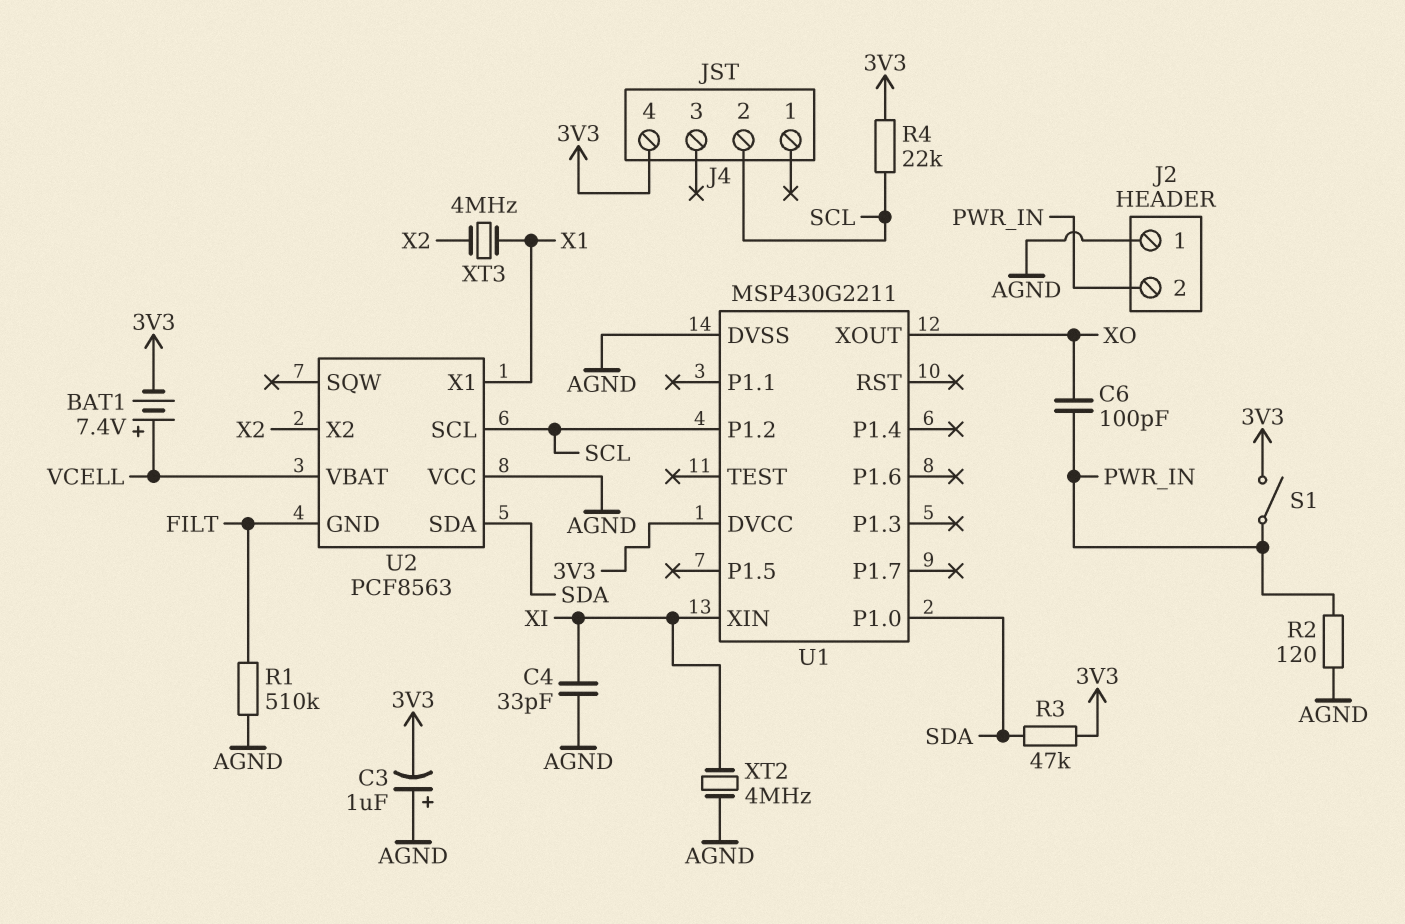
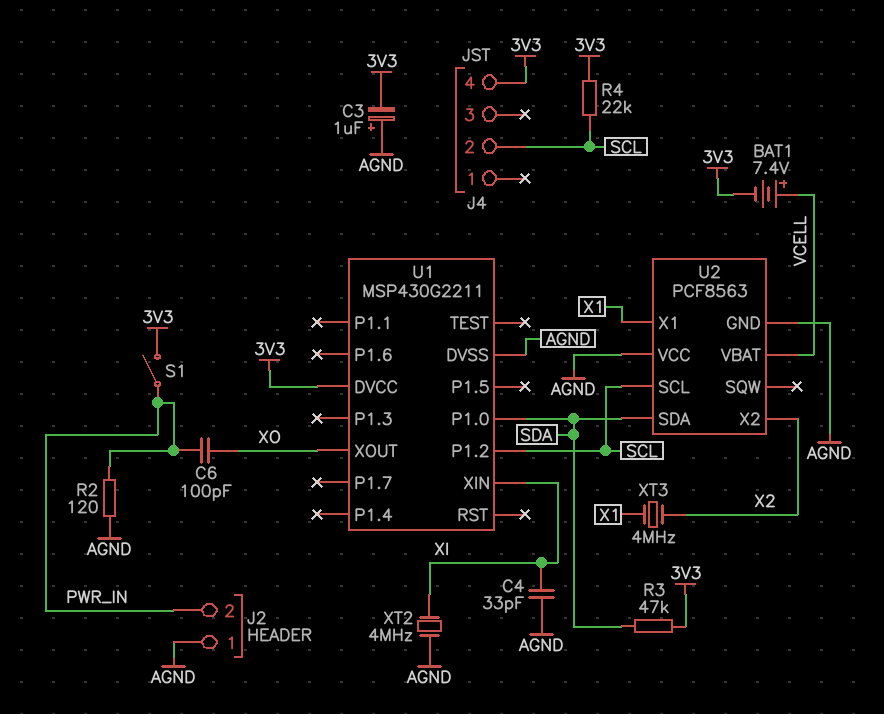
R1: 510k (AGND, FILT) -> none
U2 pin GND: FILT -> AGND

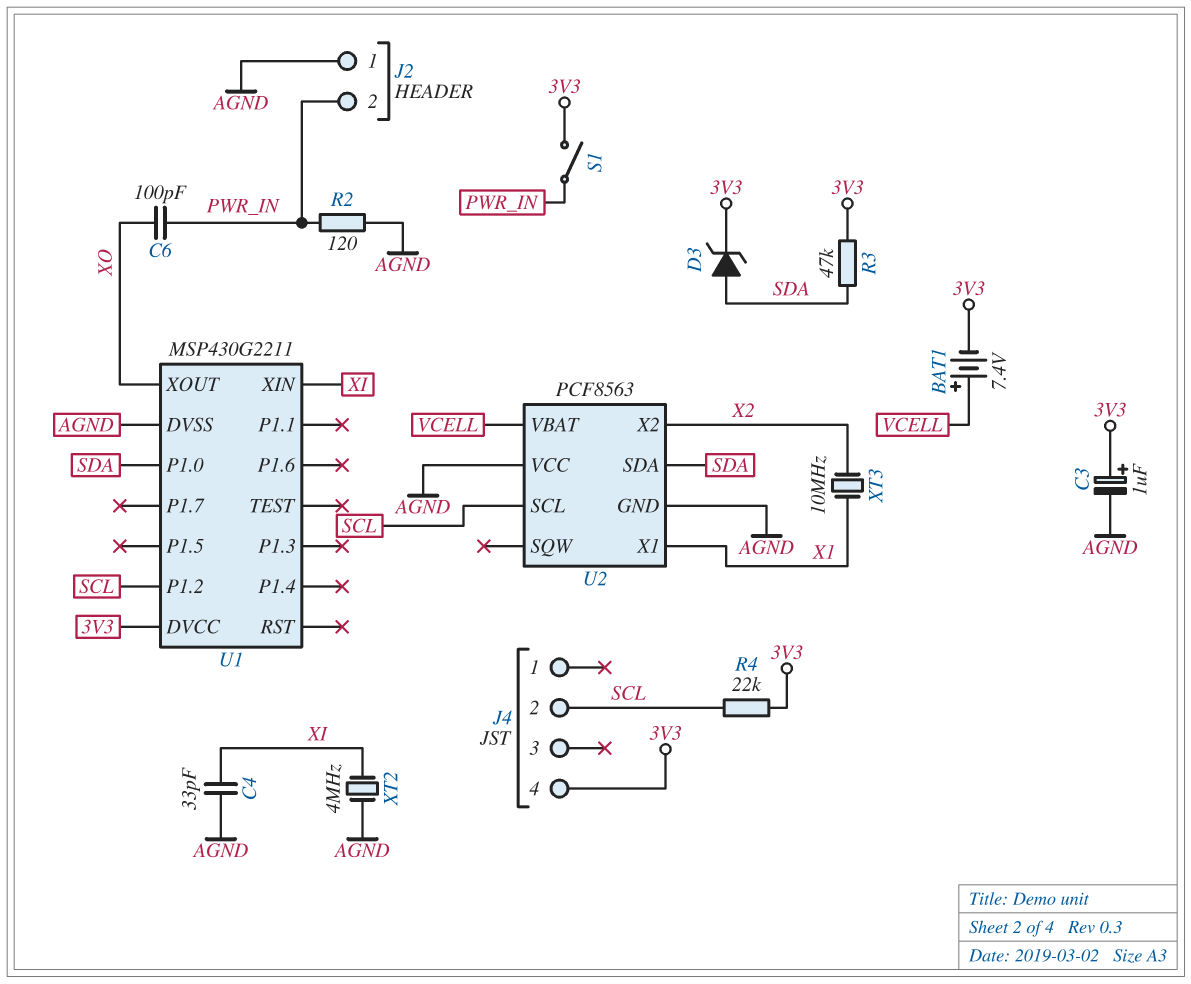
C3: 1uF (plus AGND, minus 3V3) -> 1uF (plus 3V3, minus AGND)
D3: none -> zener (A SDA, K 3V3)
XT3: 4MHz (X1, X2) -> 10MHz (X1, X2)

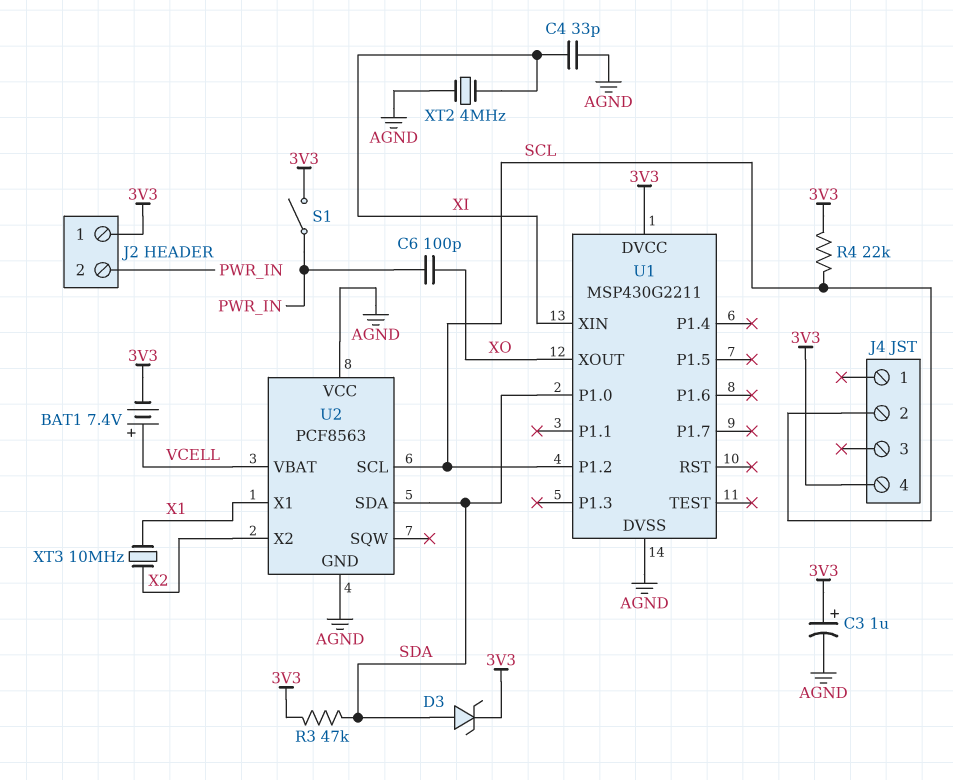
J2 pin 1: AGND -> 3V3
R2: 120 (AGND, PWR_IN) -> none

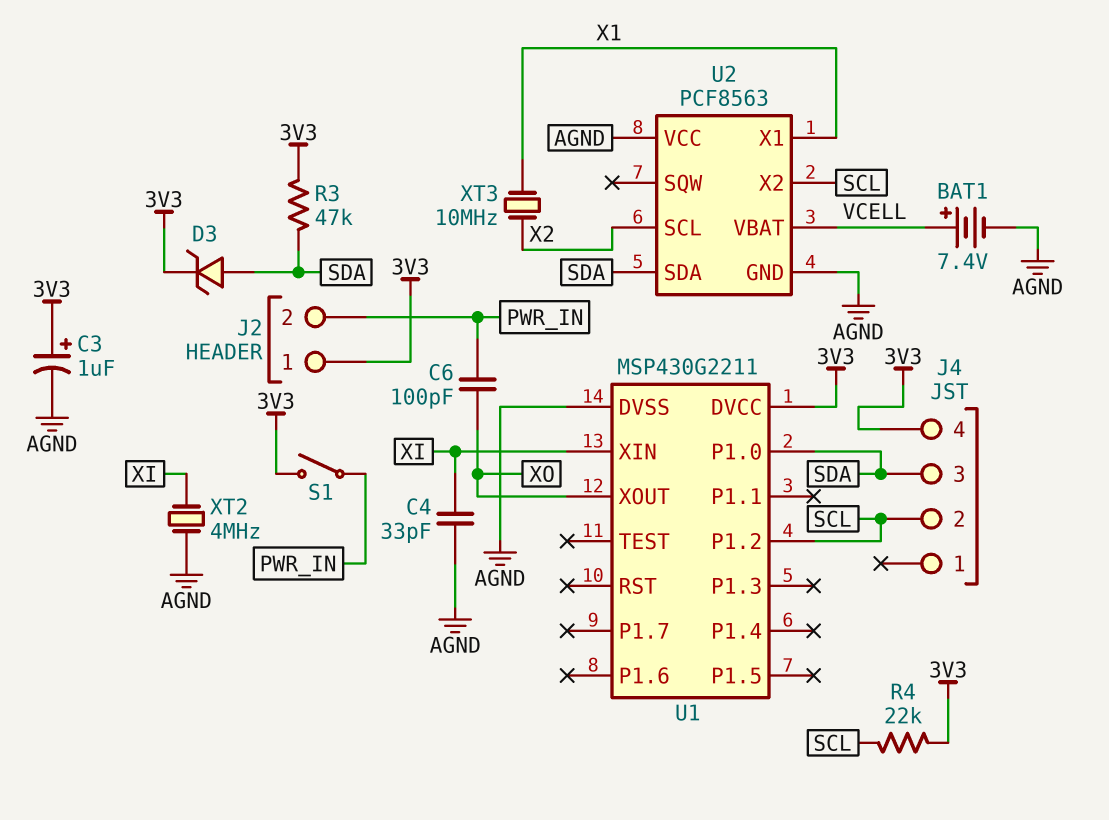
BAT1: 7.4V (plus VCELL, minus 3V3) -> 7.4V (plus VCELL, minus AGND)
J4 pin 3: none -> SDA
U2 pin SCL: SCL -> X2
U2 pin X2: X2 -> SCL

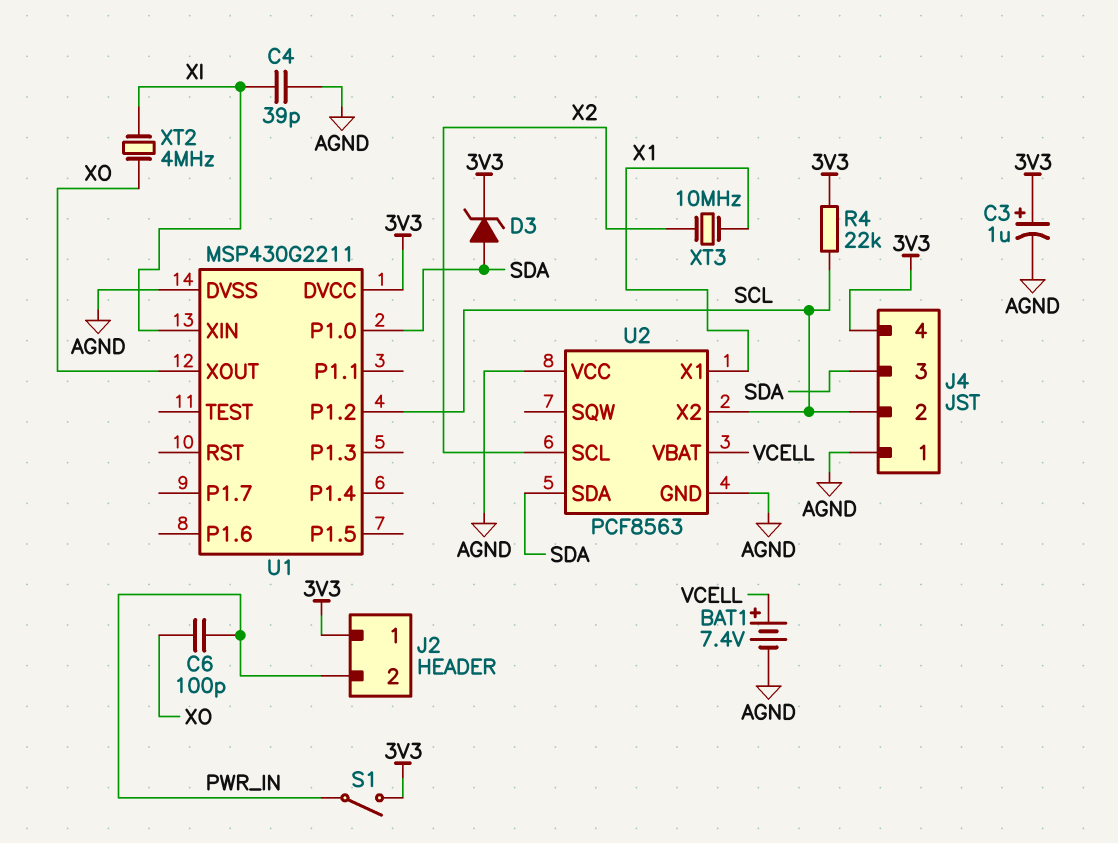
C4: 33pF (AGND, XI) -> 39pF (AGND, XI)
J4 pin 1: none -> AGND
R3: 47k (3V3, SDA) -> none
XT2: 4MHz (AGND, XI) -> 4MHz (XI, XO)

